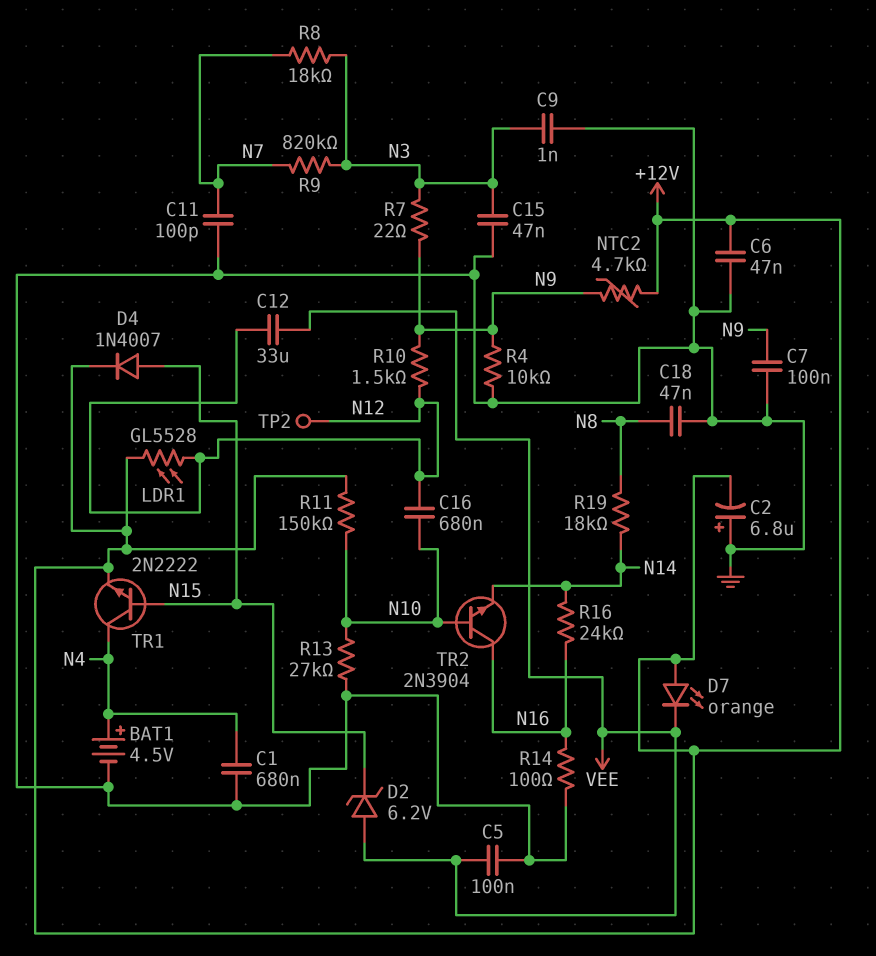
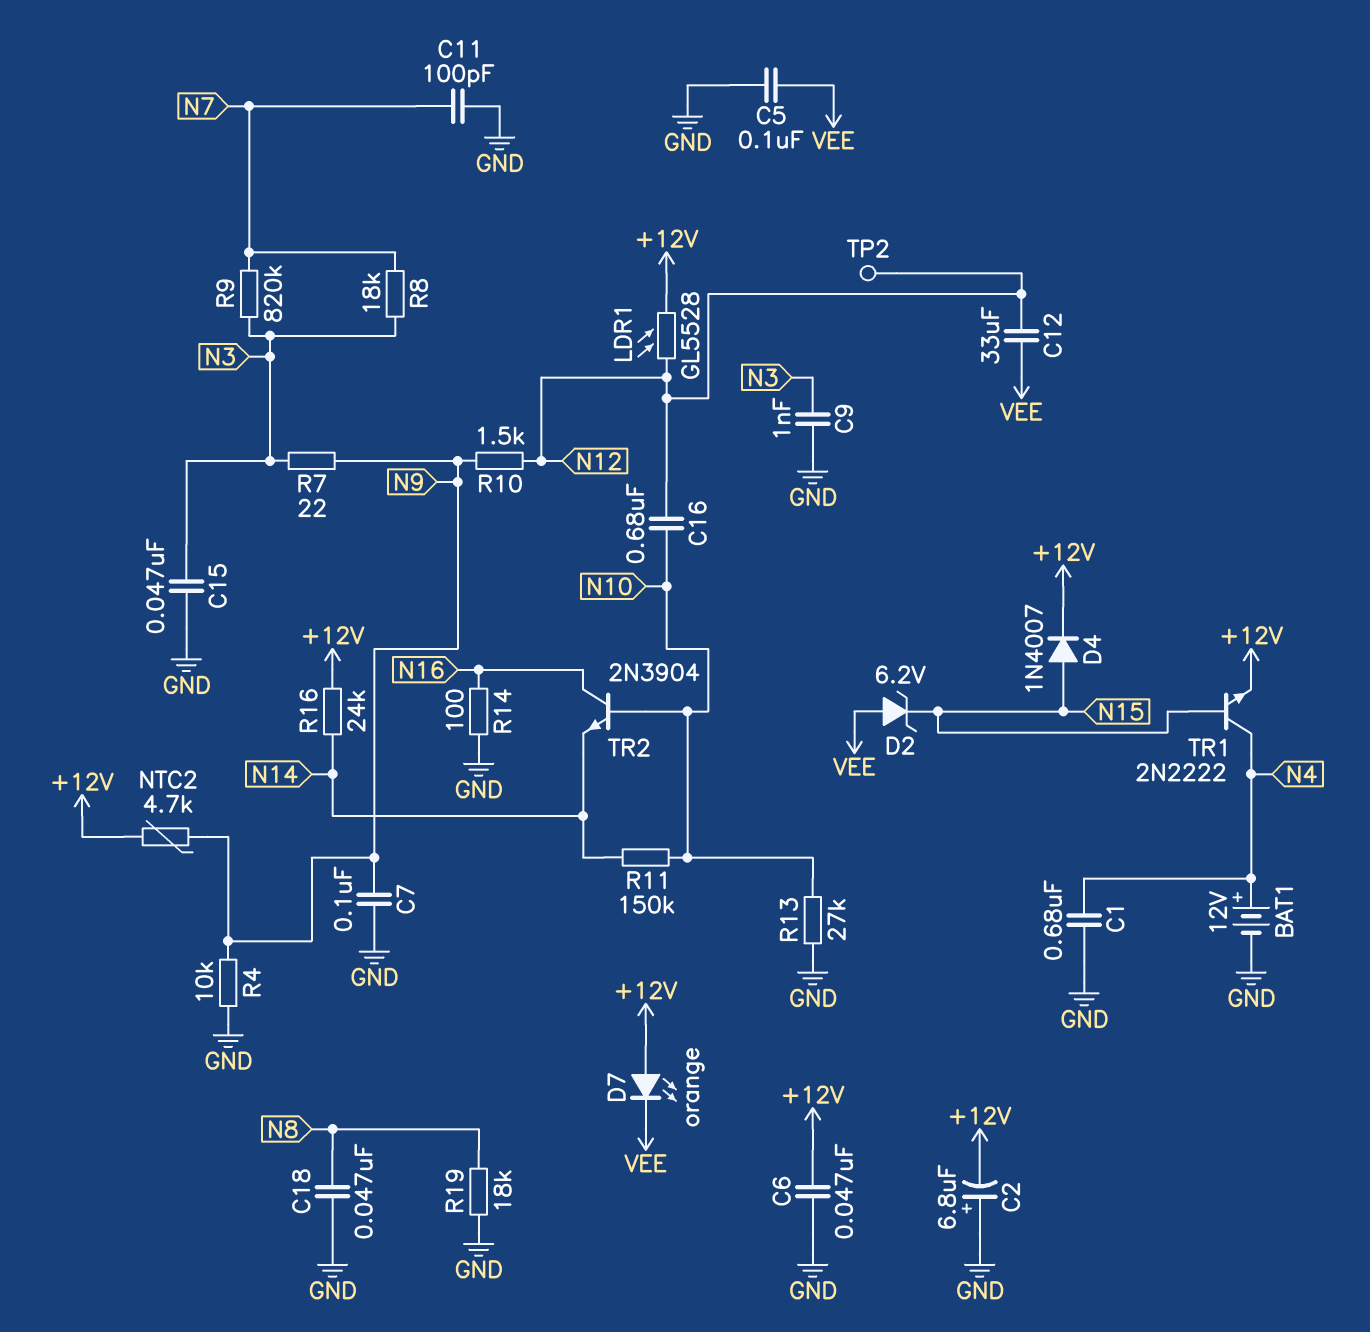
BAT1: 4.5V (plus N4, minus GND) -> 12V (plus N4, minus GND)
R11: 150k (+12V, N10) -> 150k (N10, N14)
R16: 24k (N14, N16) -> 24k (+12V, N14)
R19: 18k (N8, N14) -> 18k (GND, N8)

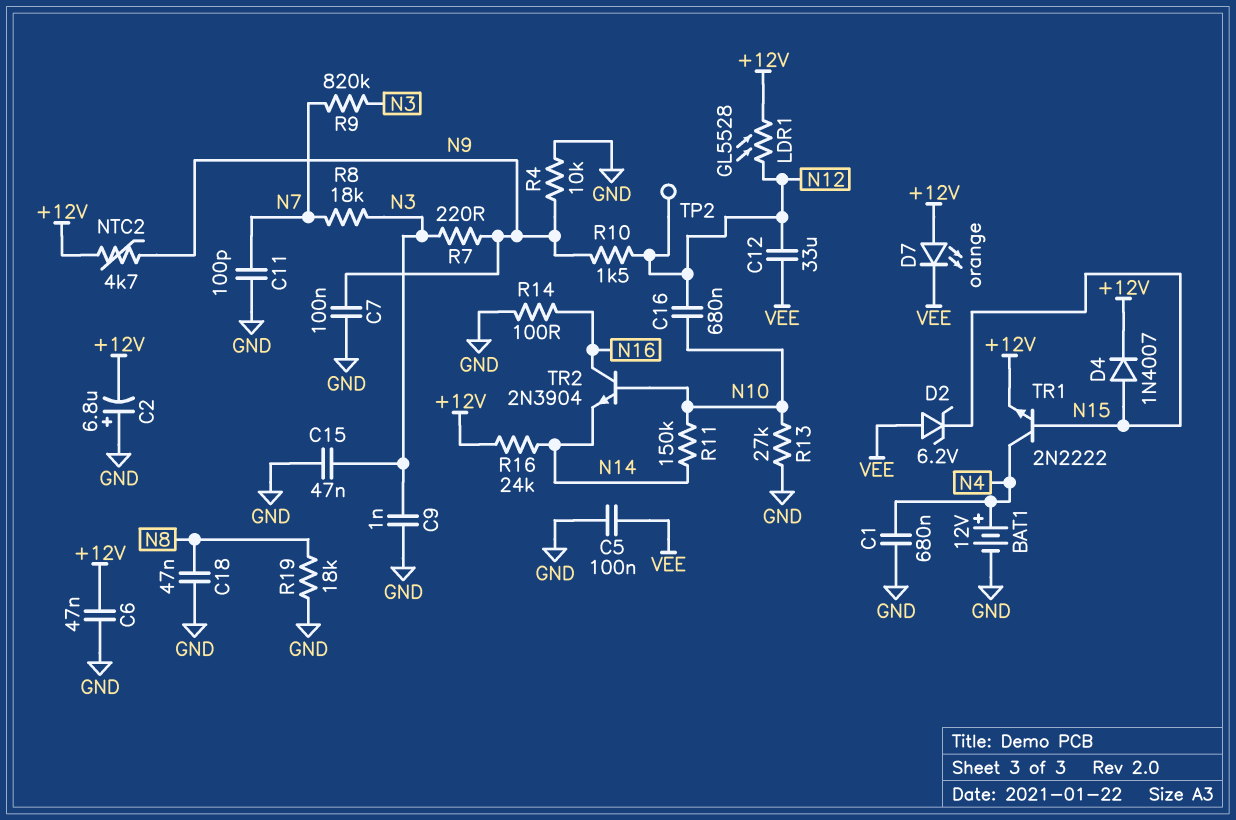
R7: 22 (N3, N9) -> 220 (N3, N9)

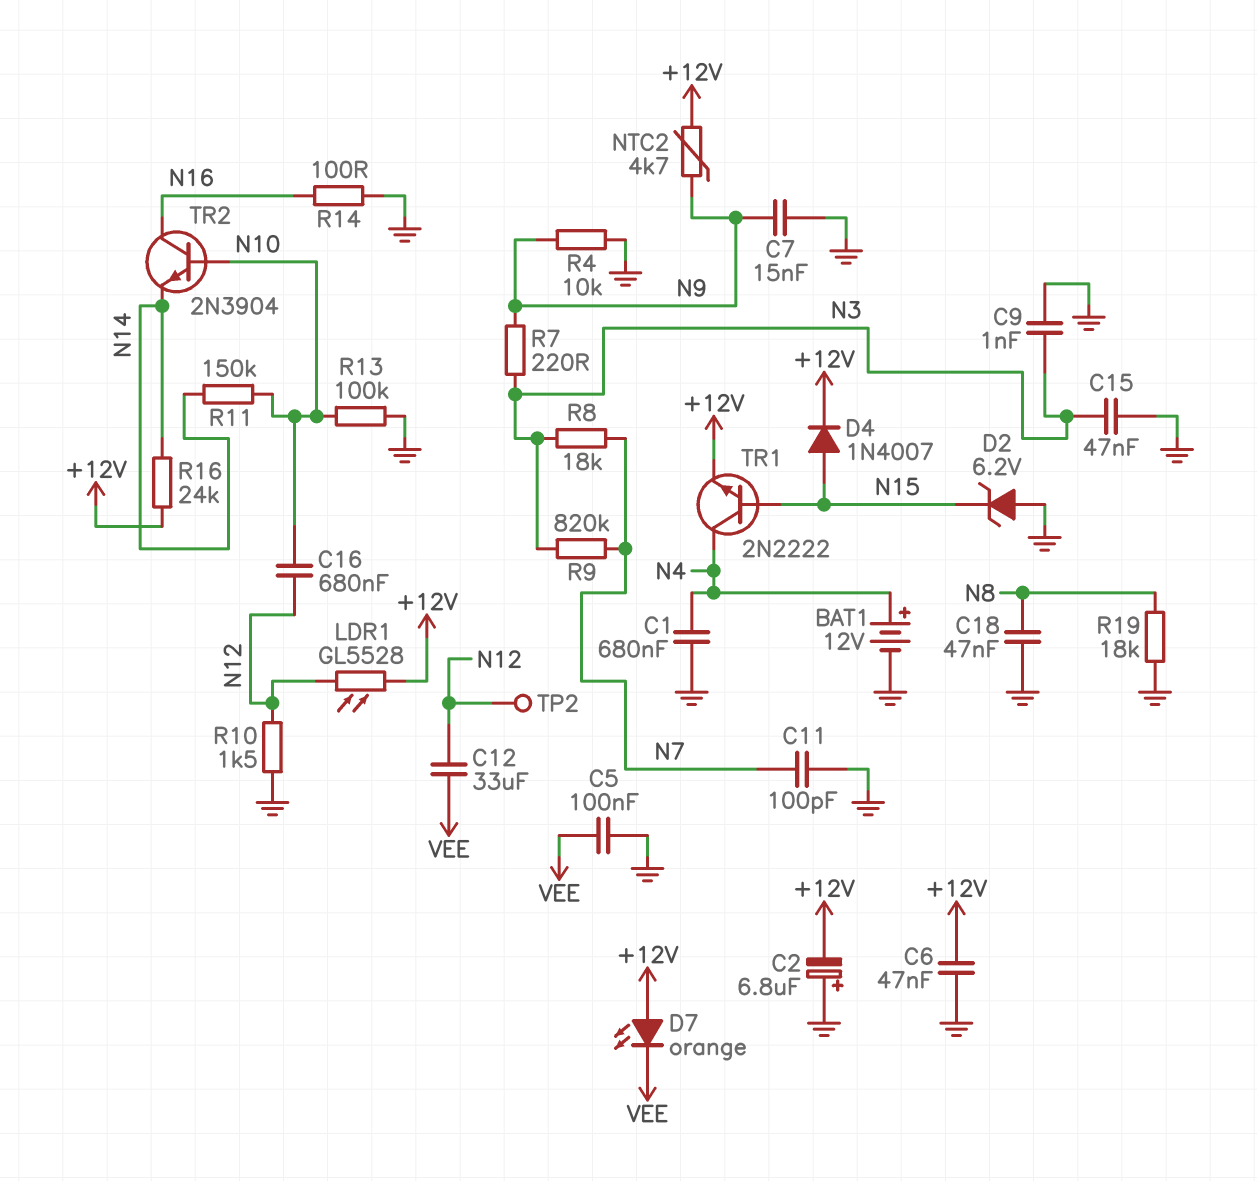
C7: 100nF (GND, N9) -> 15nF (GND, N9)
D2: zener 6.2V (A VEE, K N15) -> zener 6.2V (A GND, K N15)
R10: 1.5k (N9, N12) -> 1.5k (GND, N12)
R13: 27k (GND, N10) -> 100k (GND, N10)

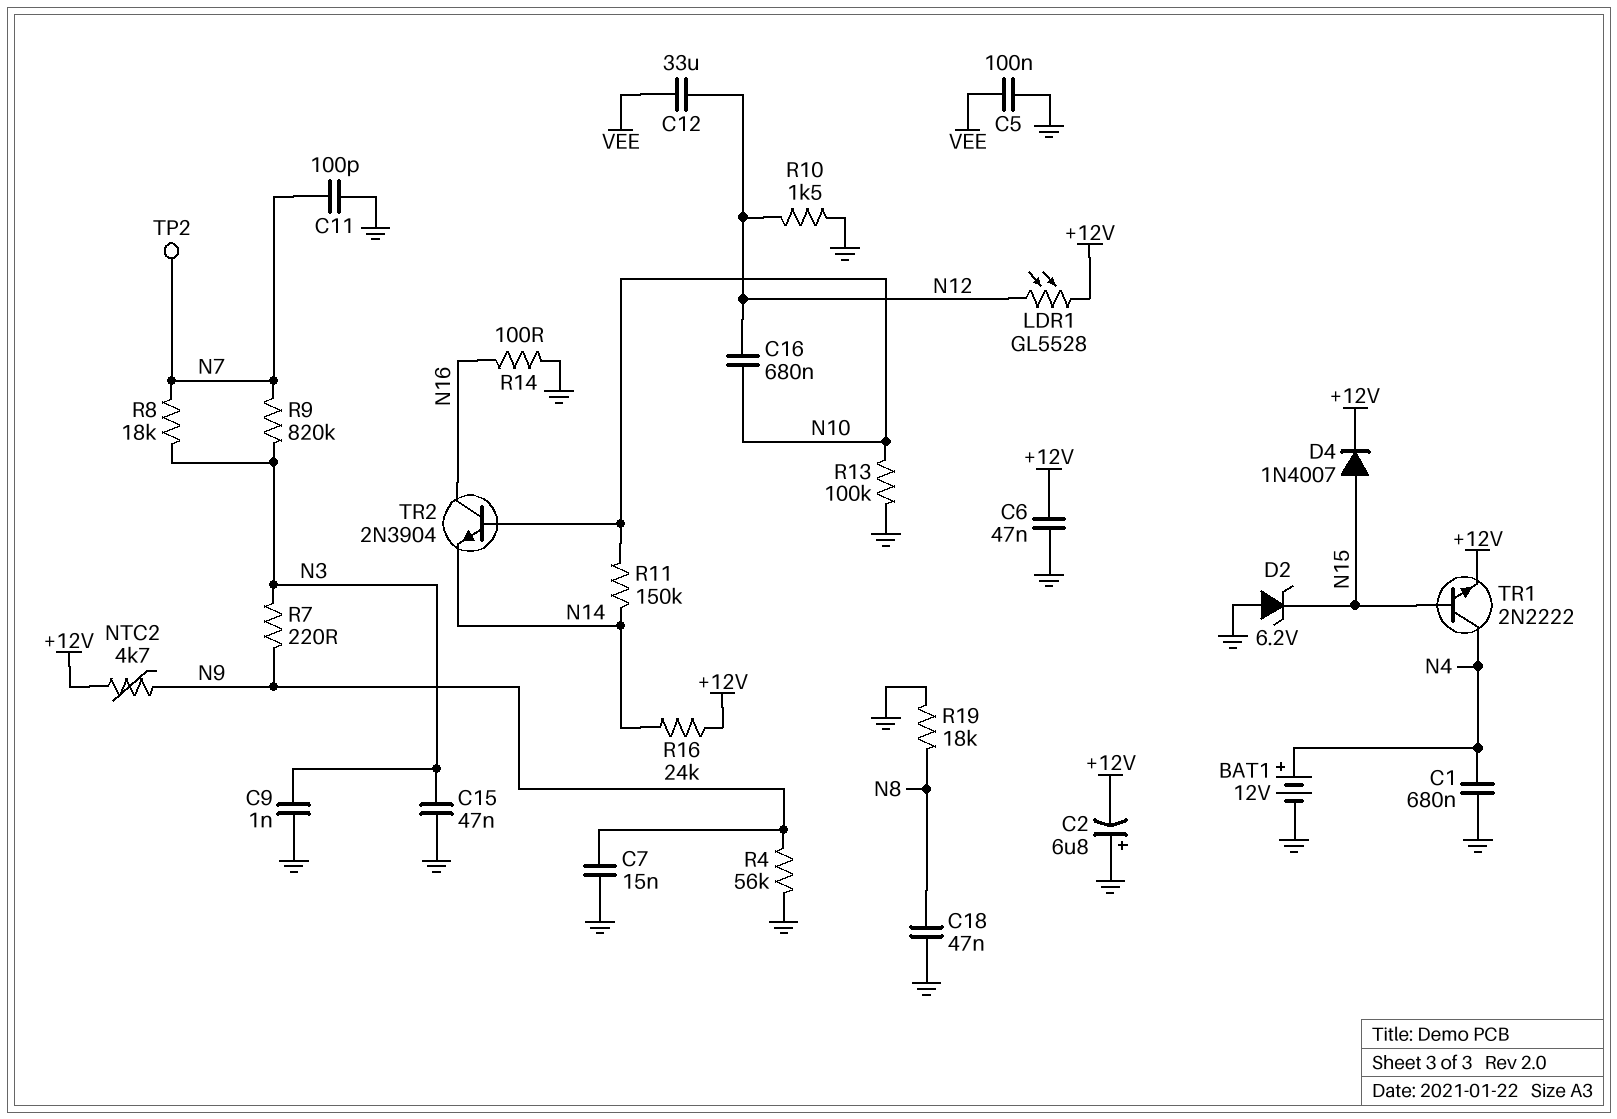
D7: LED orange (A +12V, K VEE) -> none
R4: 10k (GND, N9) -> 56k (GND, N9)
TP2: test point (N12) -> test point (N7)

